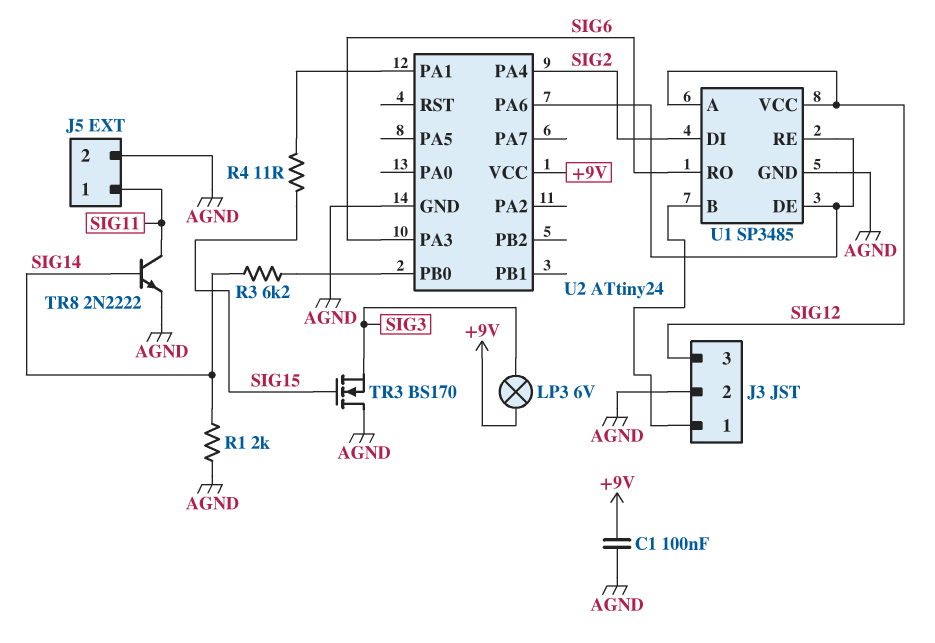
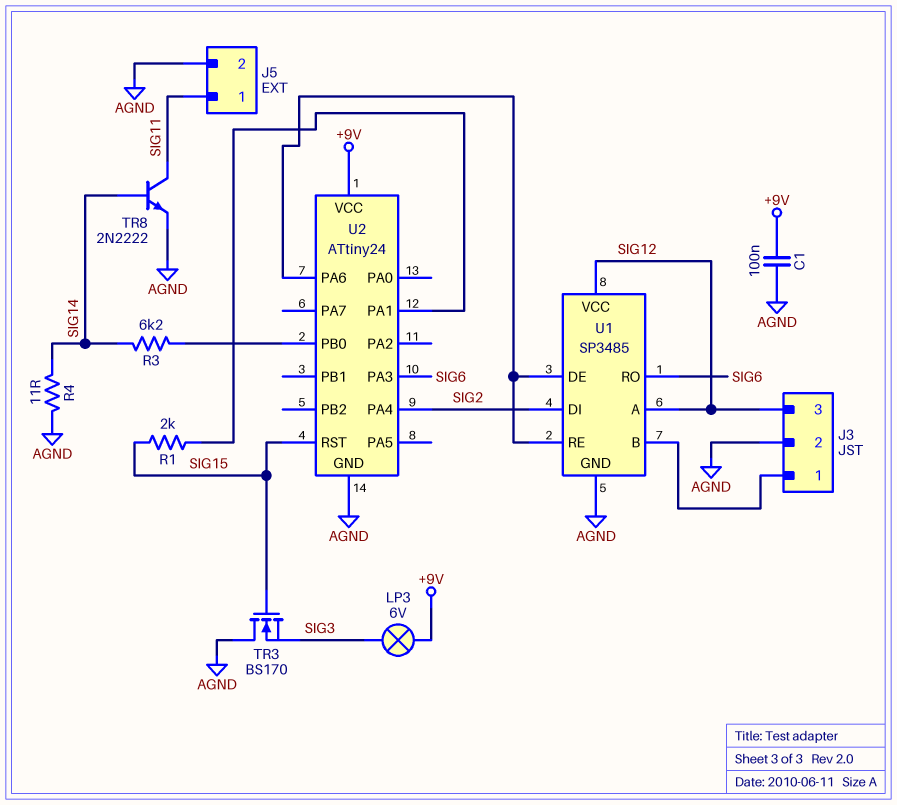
R1: 2k (AGND, SIG14) -> 2k (SIG15, U2/PA1)
R4: 11 (SIG15, U2/PA1) -> 11 (AGND, SIG14)
U2 pin RST: none -> SIG15

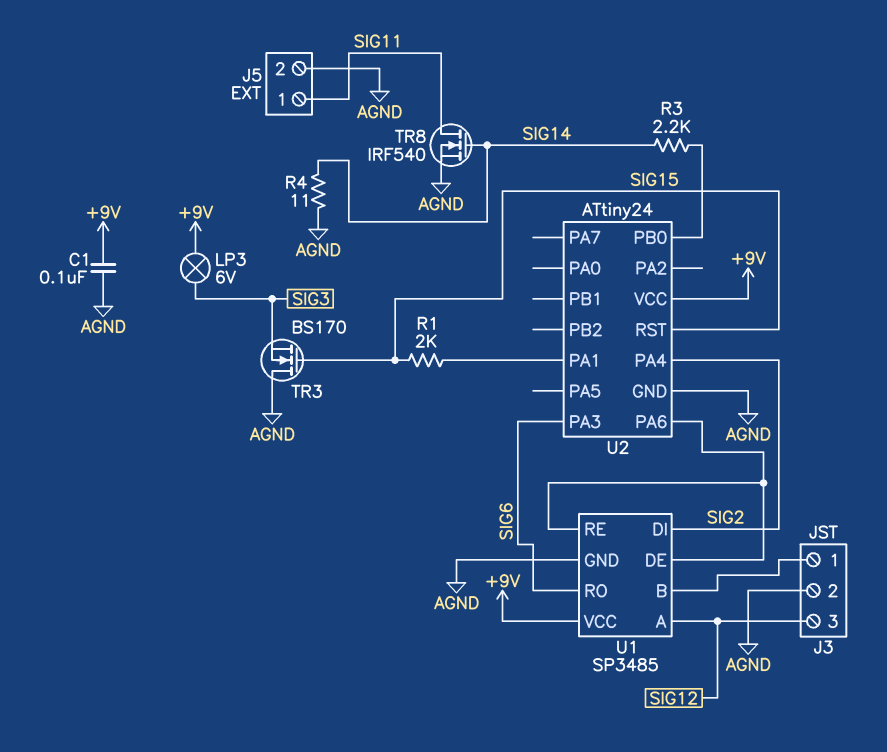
R3: 6.2k (SIG14, U2/PB0) -> 2.2k (SIG14, U2/PB0)
TR8: NPN 2N2222 (B SIG14, C SIG11, E AGND) -> NMOS IRF540 (G SIG14, D SIG11, S AGND)
U1 pin VCC: SIG12 -> +9V

